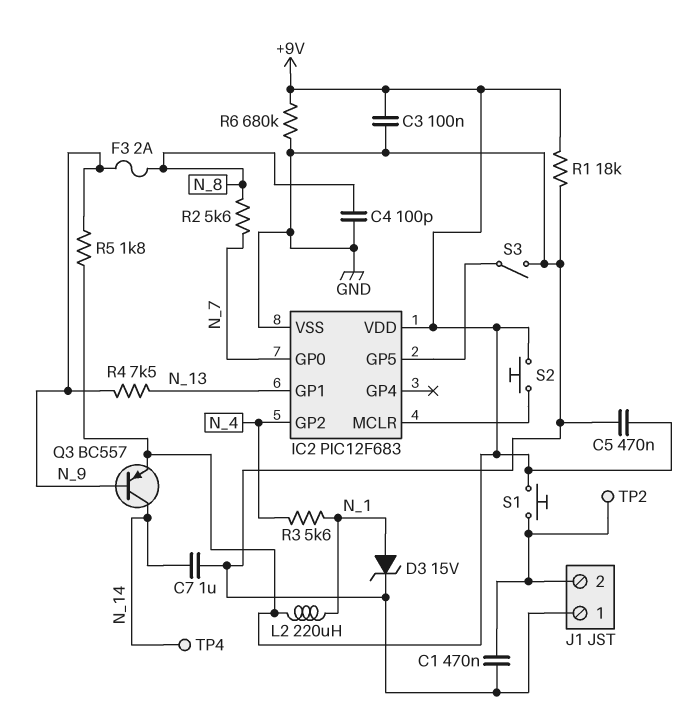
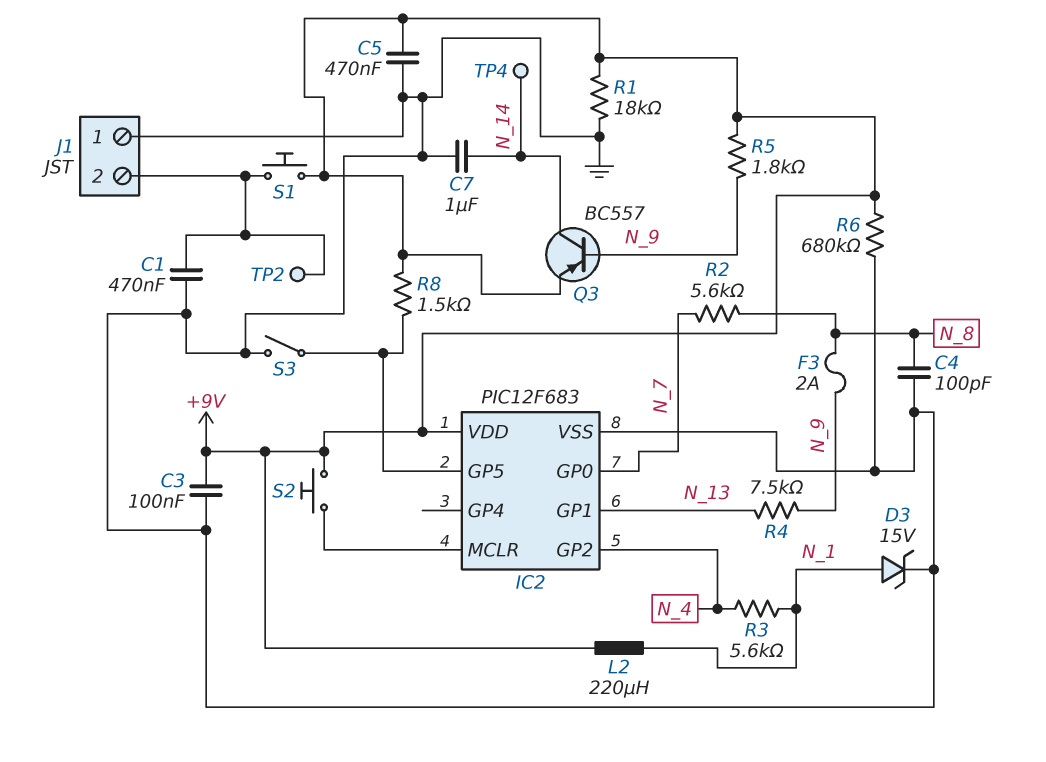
R8: none -> 1.5k (+9V, IC2/GP5)

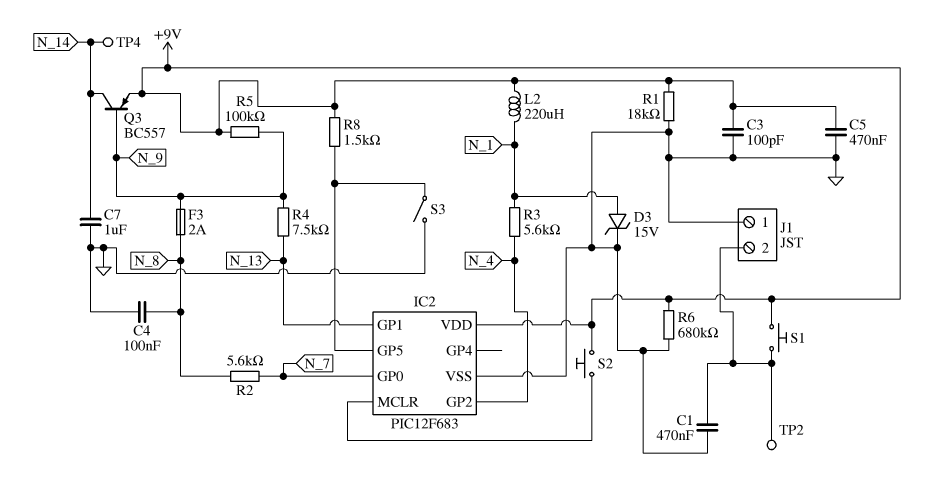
C3: 100nF (+9V, GND) -> 100pF (+9V, GND)
C4: 100pF (GND, N_8) -> 100nF (GND, N_8)
R5: 1.8k (+9V, N_9) -> 100k (+9V, N_9)

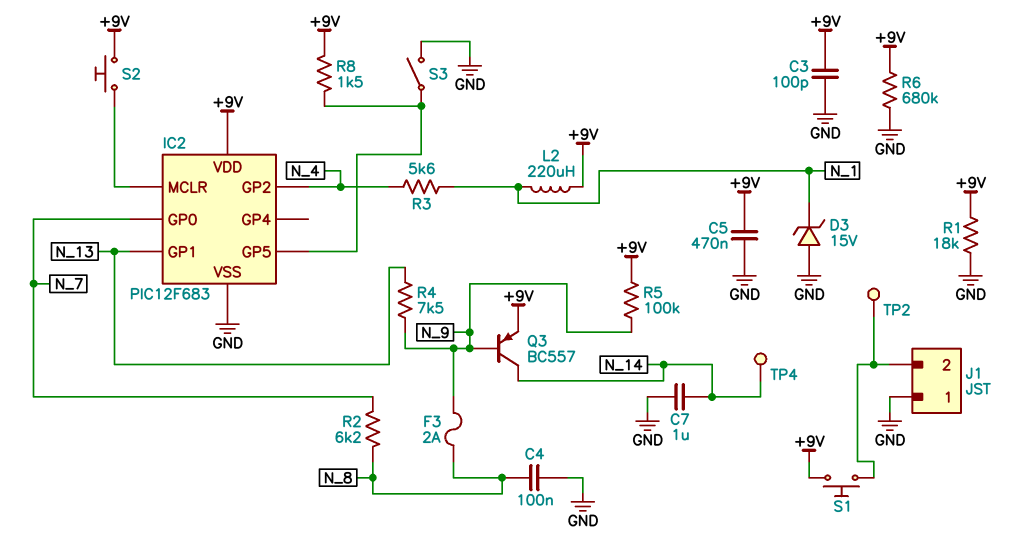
C1: 470nF (GND, J1/2) -> none
D3: zener 15V (A N_1, K GND) -> zener 15V (A GND, K N_1)
R2: 5.6k (N_7, N_8) -> 6.2k (N_7, N_8)

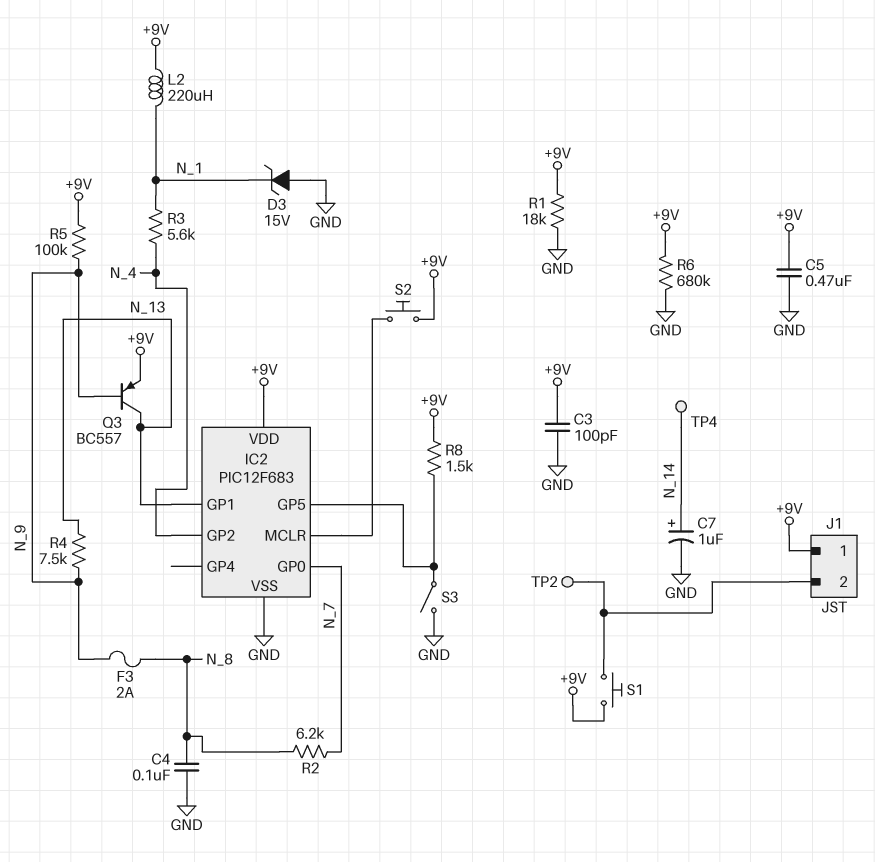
C7: 1uF (GND, N_14) -> 1uF (plus N_14, minus GND)
J1 pin 1: GND -> +9V
Q3: PNP BC557 (B N_9, C N_14, E +9V) -> PNP BC557 (B N_9, C N_13, E +9V)

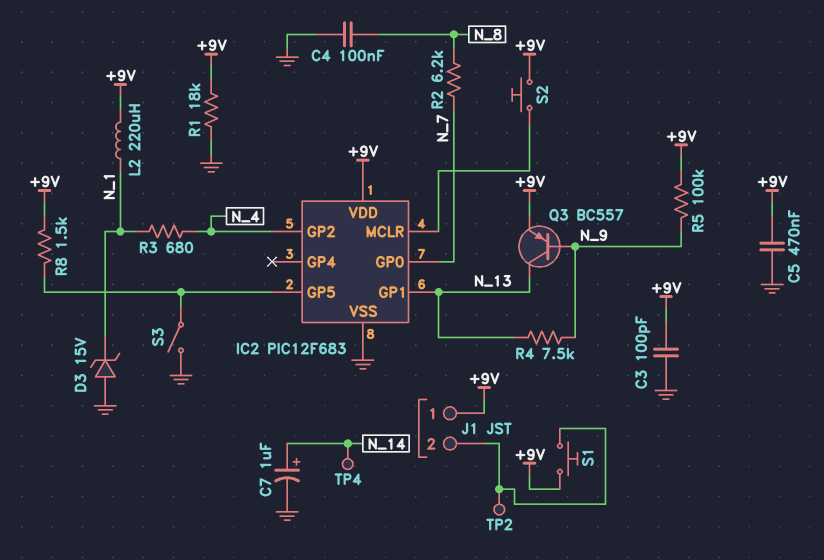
F3: 2A (N_8, N_9) -> none
R3: 5.6k (N_1, N_4) -> 680 (N_1, N_4)
R6: 680k (+9V, GND) -> none

